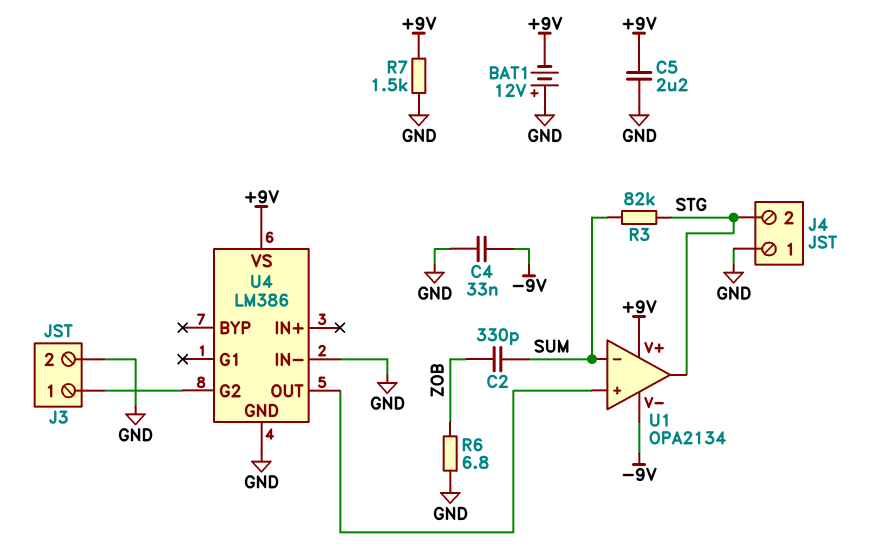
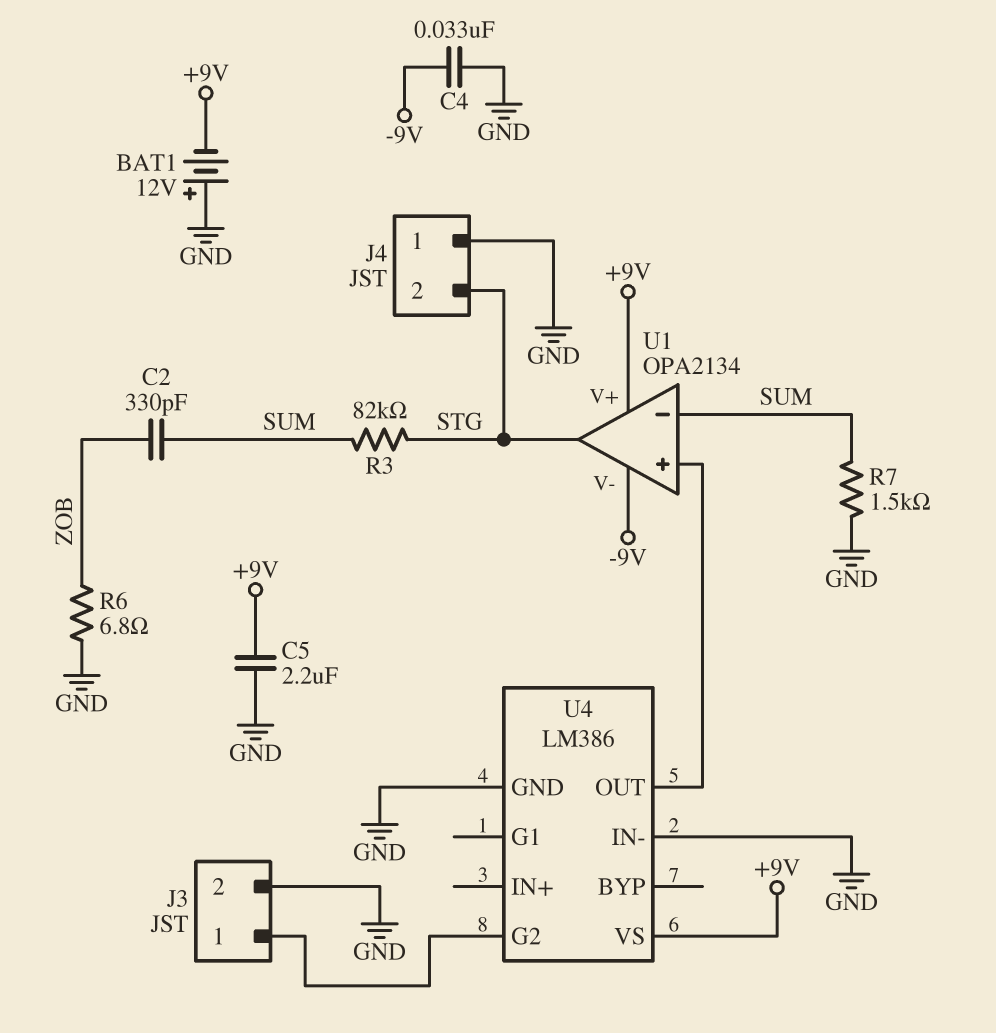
R7: 1.5k (+9V, GND) -> 1.5k (GND, SUM)

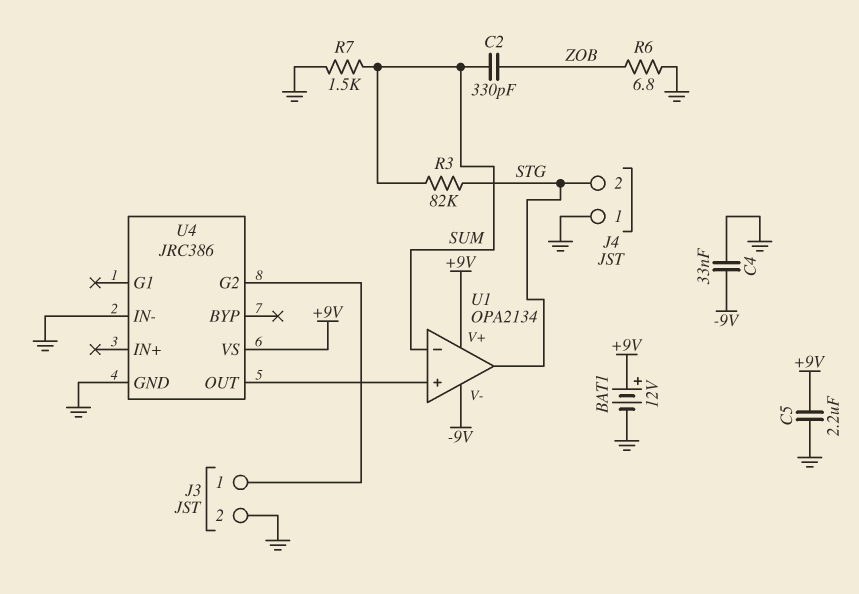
BAT1: 12V (plus GND, minus +9V) -> 12V (plus +9V, minus GND)
U4: LM386 -> JRC386

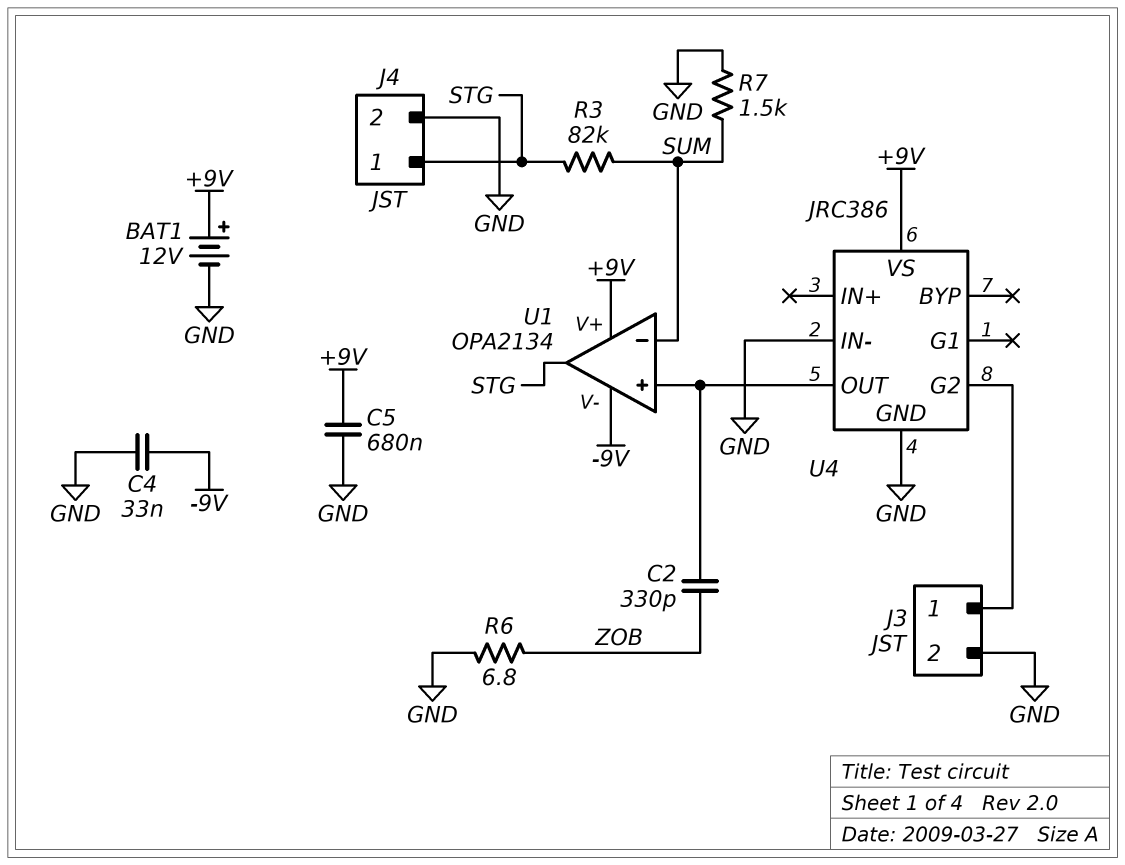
C2: 330pF (SUM, ZOB) -> 330pF (U1/in+, ZOB)
C5: 2.2uF (+9V, GND) -> 680nF (+9V, GND)
J4 pin 1: GND -> STG
J4 pin 2: STG -> GND

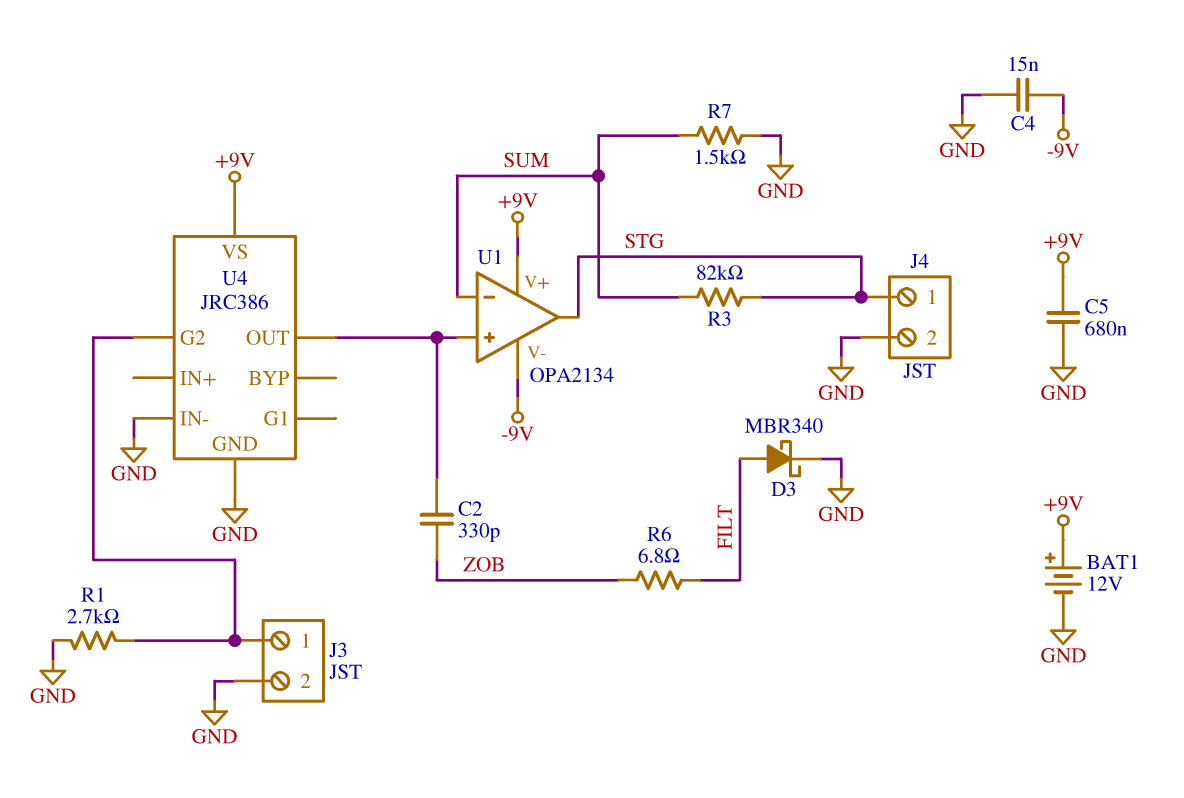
C4: 33nF (-9V, GND) -> 15nF (-9V, GND)
D3: none -> schottky MBR340 (A FILT, K GND)
R1: none -> 2.7k (GND, J3/1)
R6: 6.8 (GND, ZOB) -> 6.8 (FILT, ZOB)

